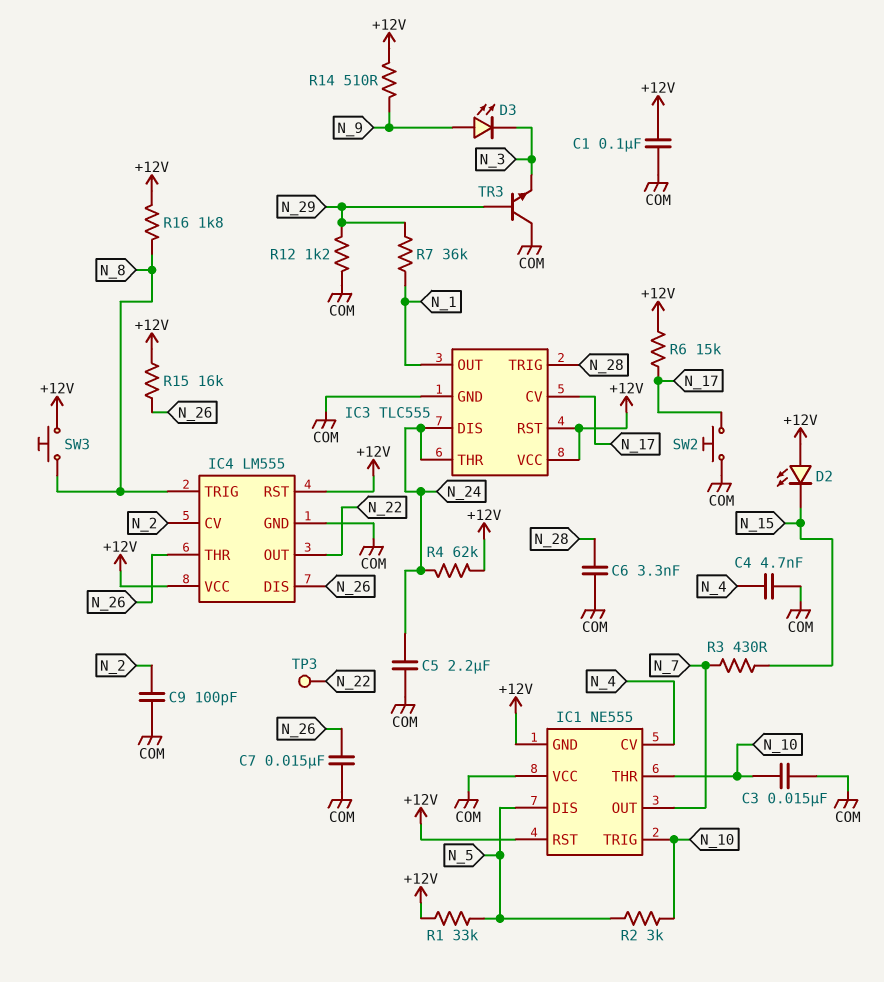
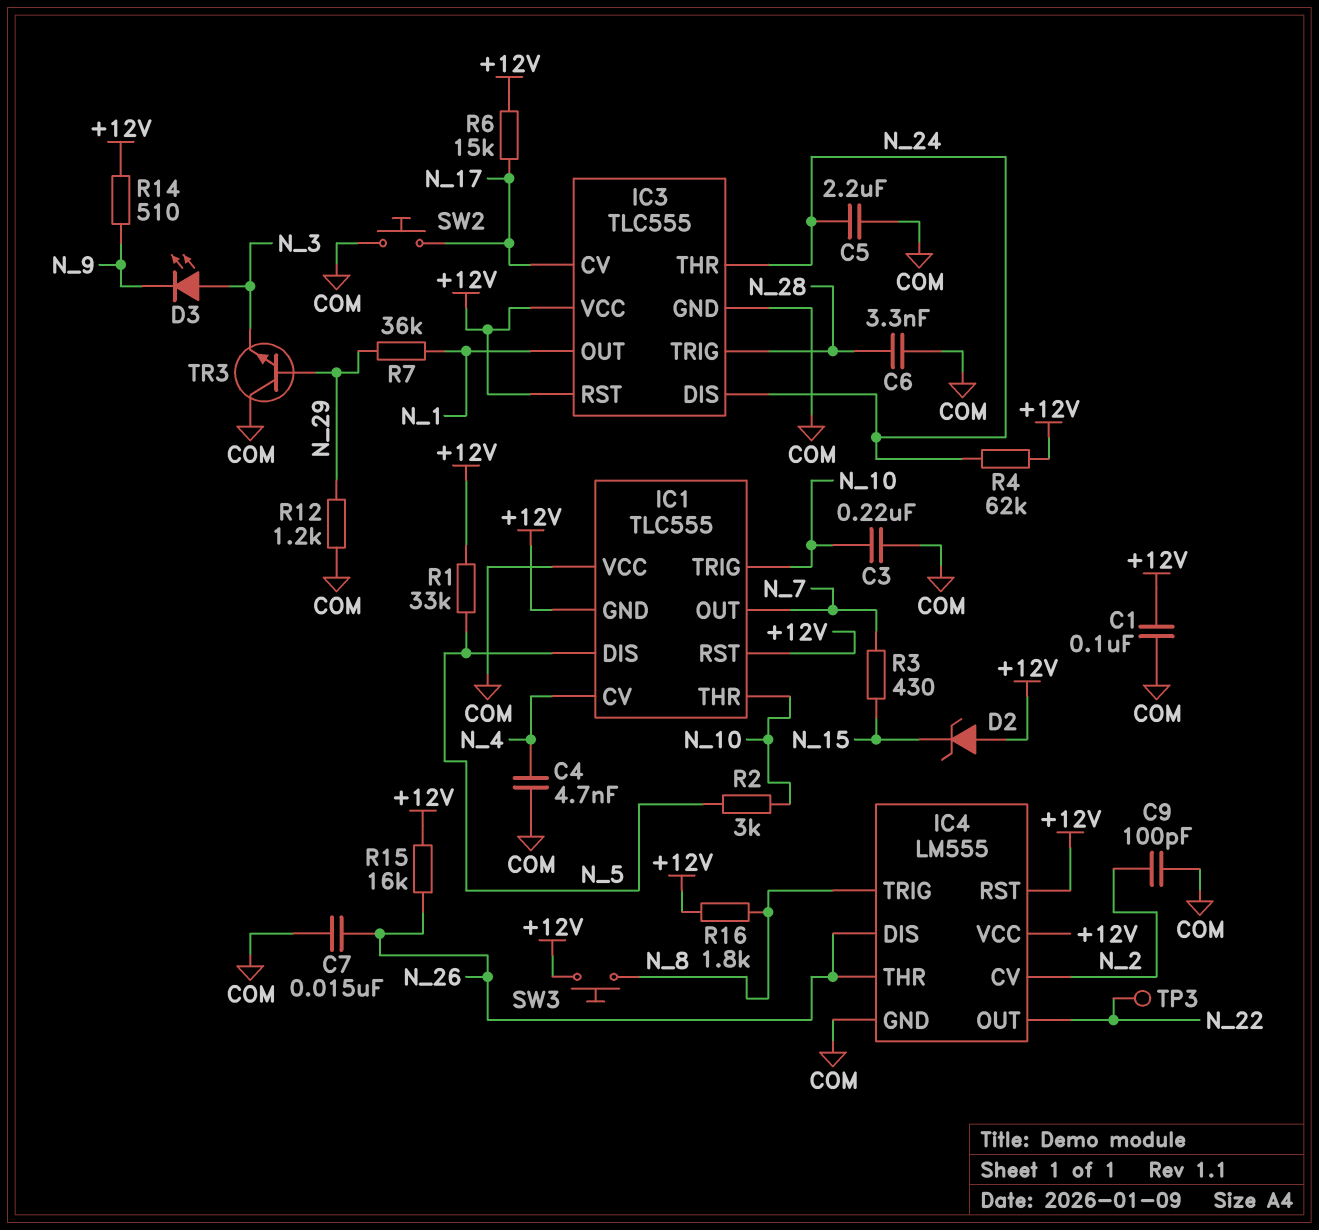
C3: 15nF (COM, N_10) -> 220nF (COM, N_10)
D2: LED (A +12V, K N_15) -> zener (A +12V, K N_15)
D3: LED (A N_9, K N_3) -> LED (A N_3, K N_9)
IC1: NE555 -> TLC555

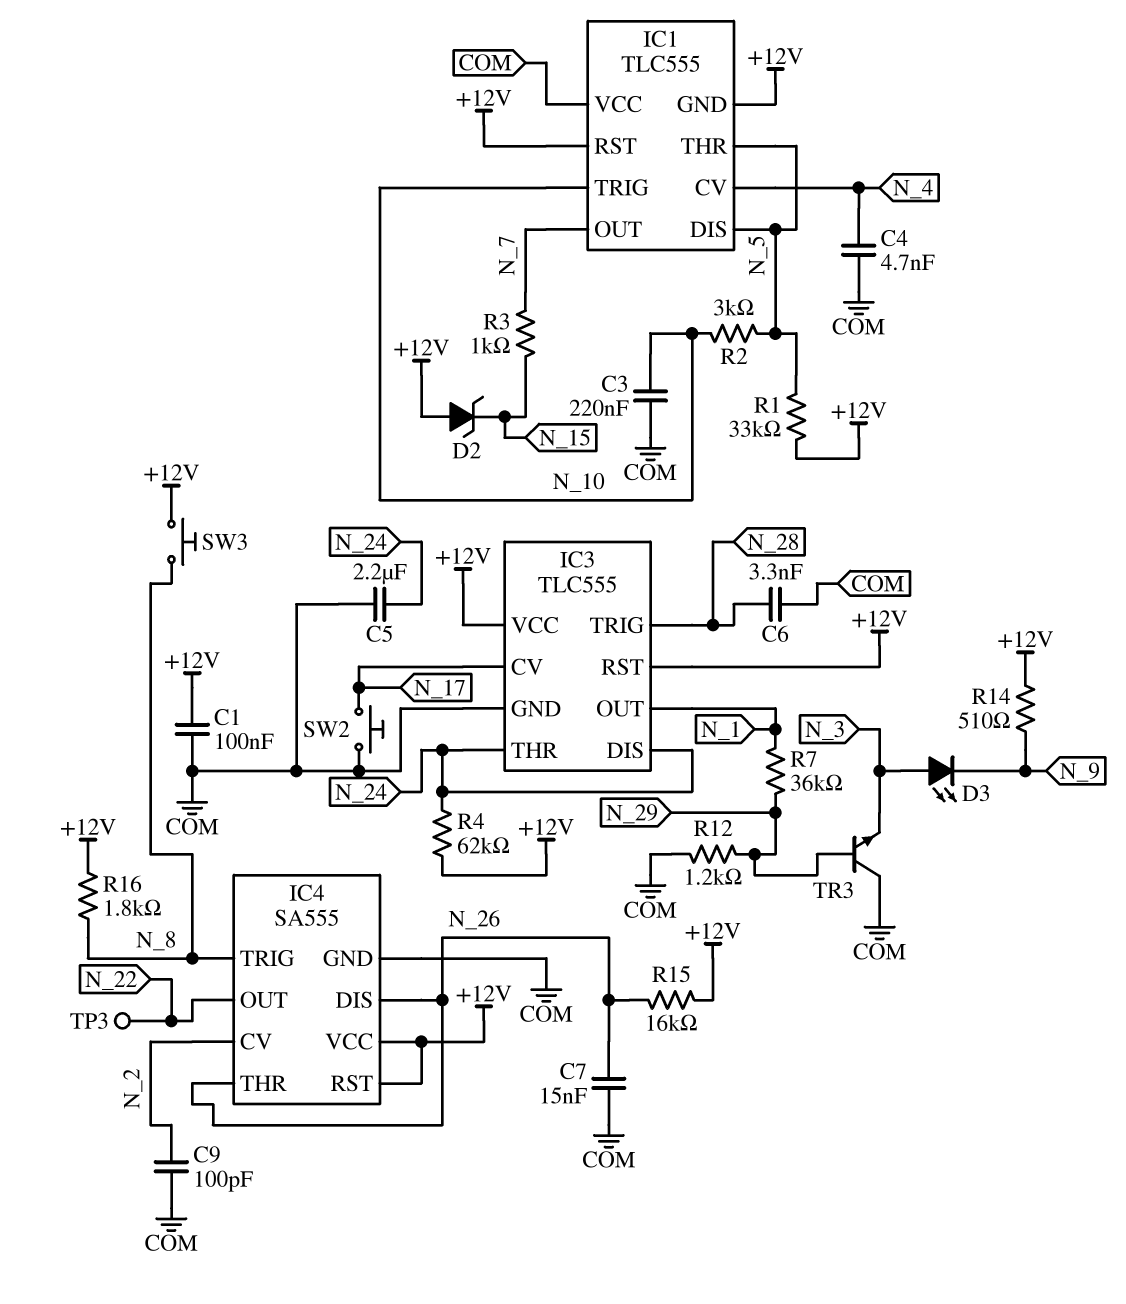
IC1 pin THR: N_10 -> N_5
IC4: LM555 -> SA555
R3: 430 (N_7, N_15) -> 1k (N_7, N_15)
R6: 15k (+12V, N_17) -> none

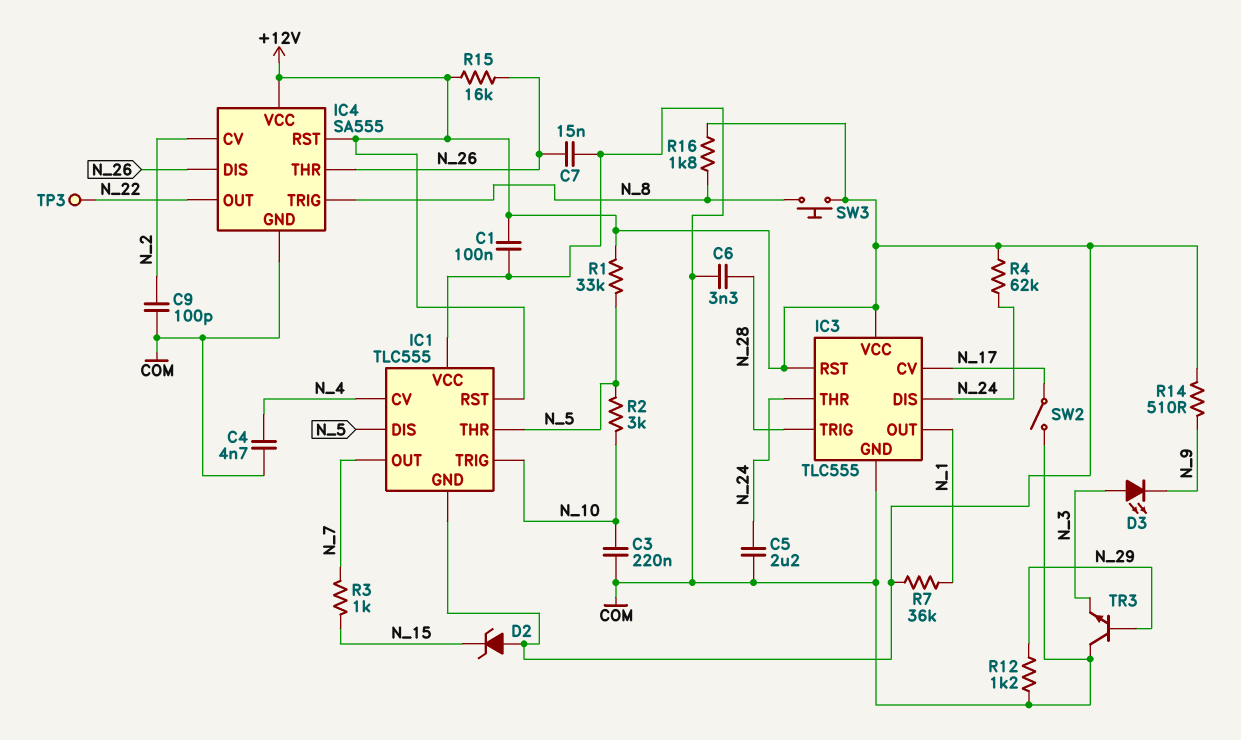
R7: 36k (N_1, N_29) -> 36k (+12V, N_1)
SW2: button (COM, N_17) -> switch (COM, N_17)

